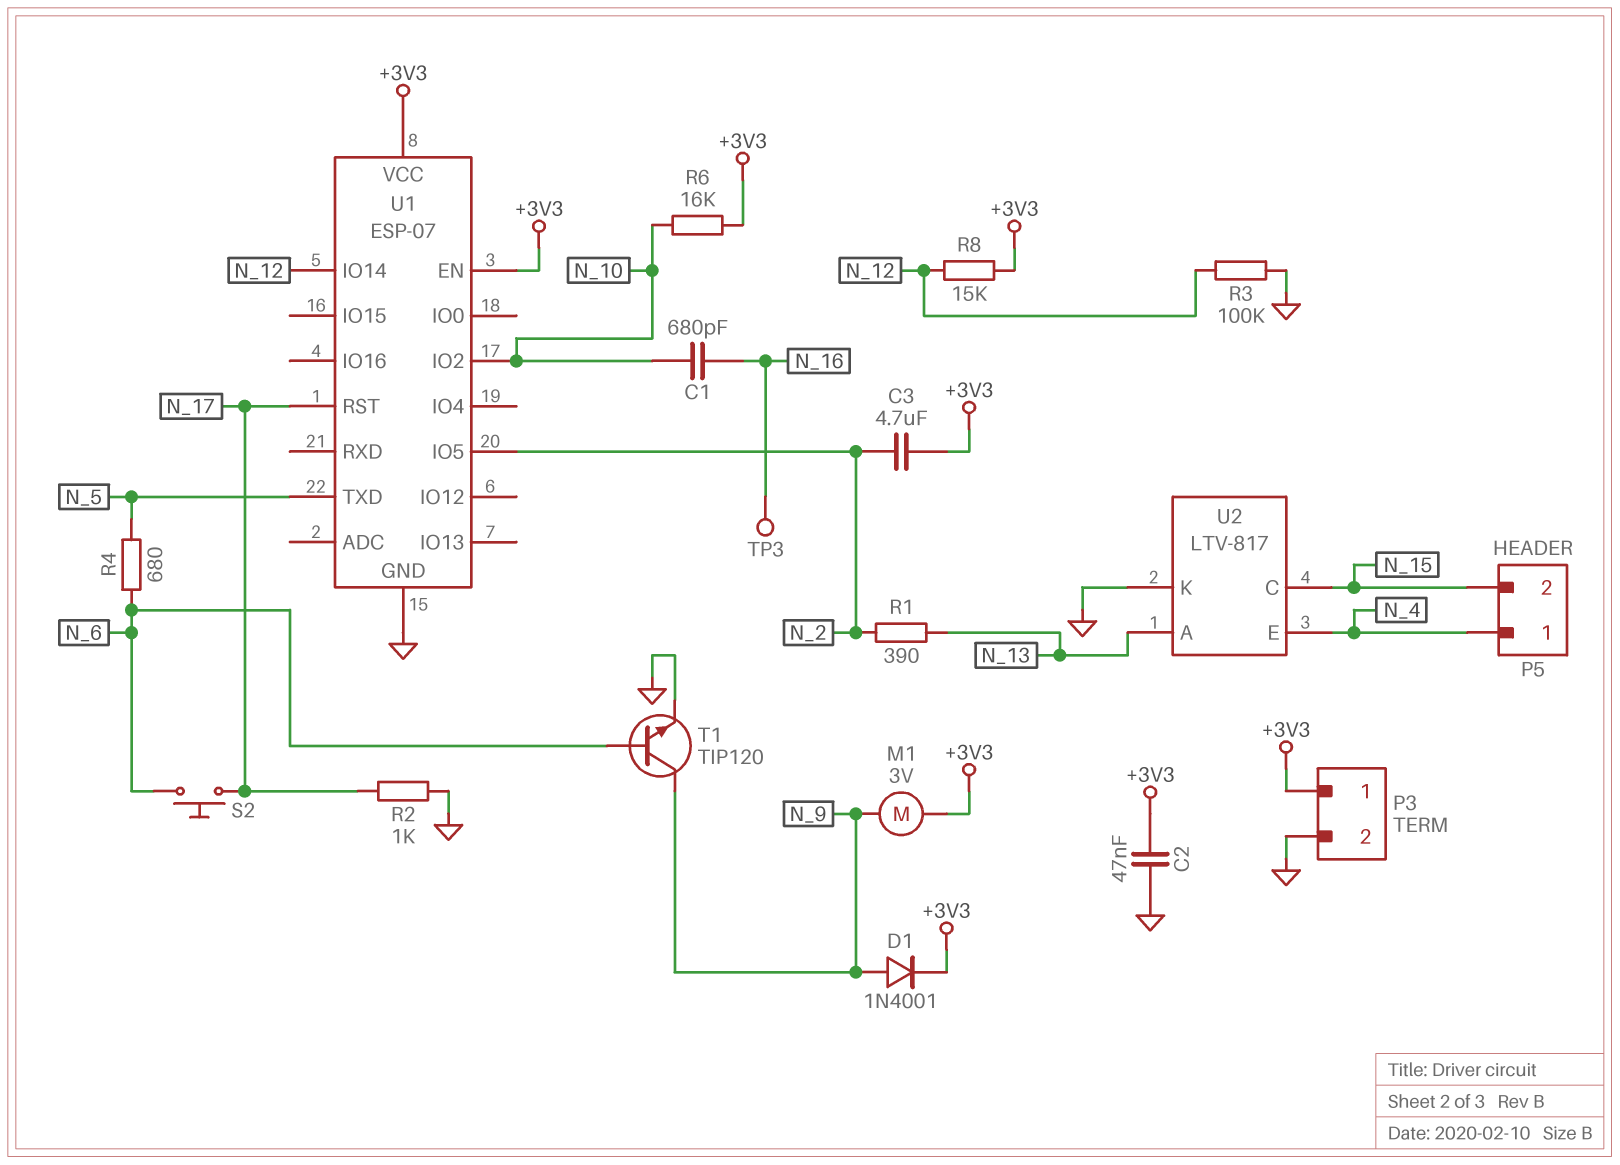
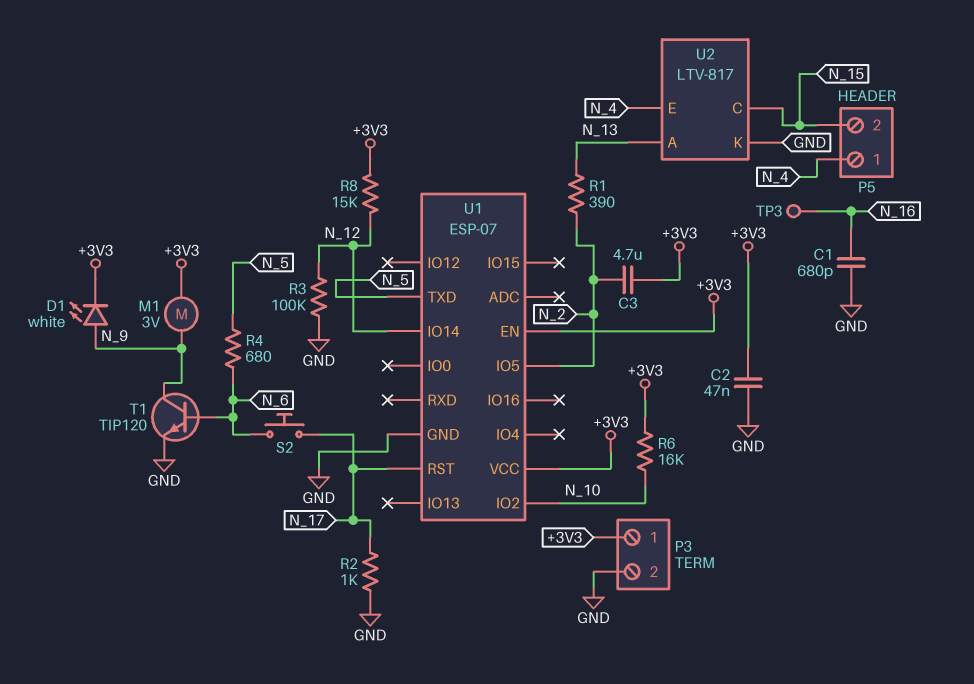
C1: 680pF (N_10, N_16) -> 680pF (GND, N_16)
D1: diode 1N4001 (A N_9, K +3V3) -> LED white (A N_9, K +3V3)

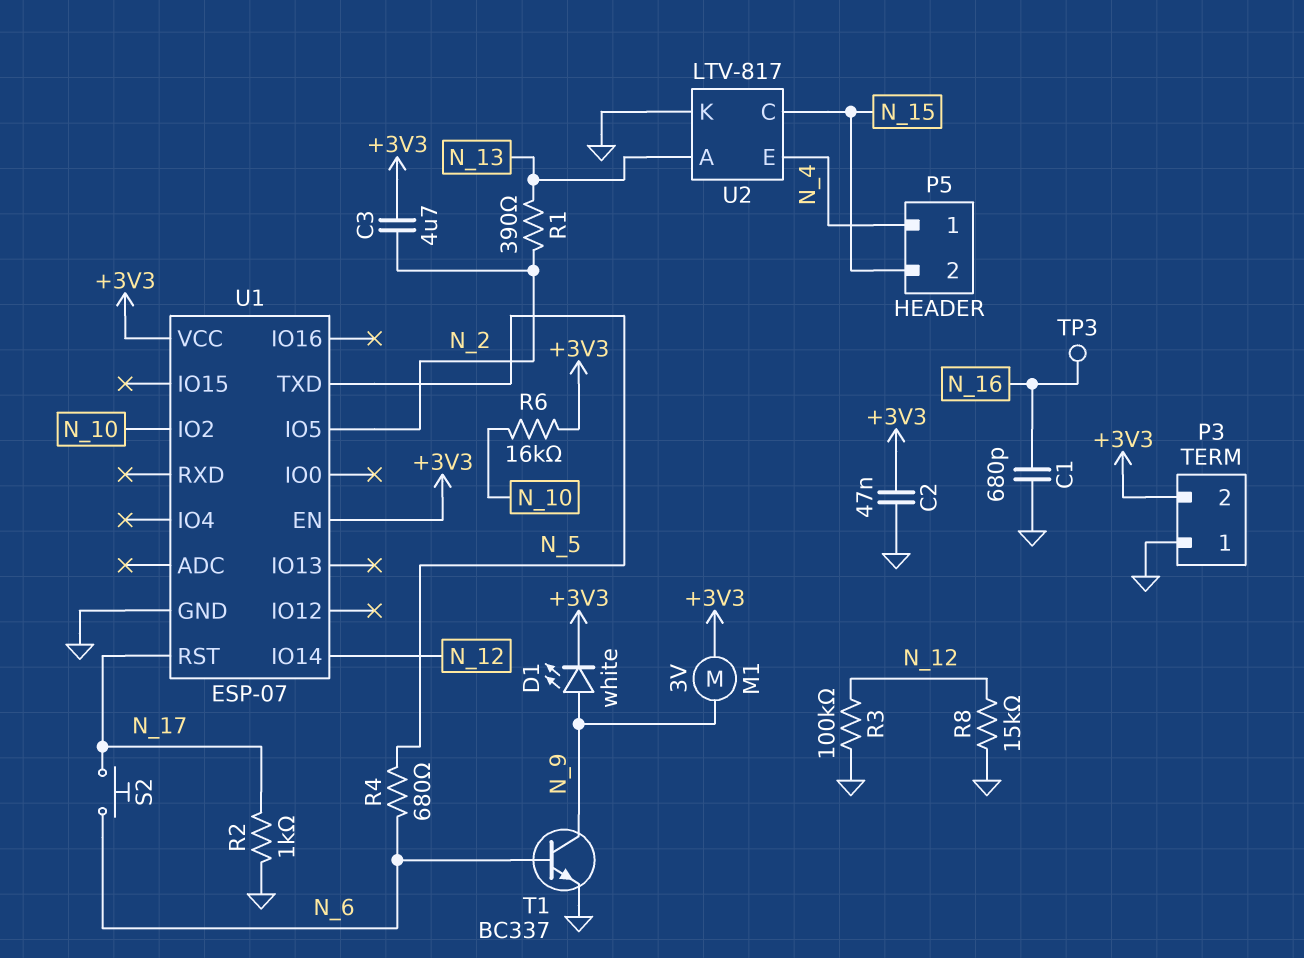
P3 pin 1: +3V3 -> GND
P3 pin 2: GND -> +3V3
R8: 15k (+3V3, N_12) -> 15k (GND, N_12)
T1: NPN TIP120 (B N_6, C N_9, E GND) -> NPN BC337 (B N_6, C N_9, E GND)

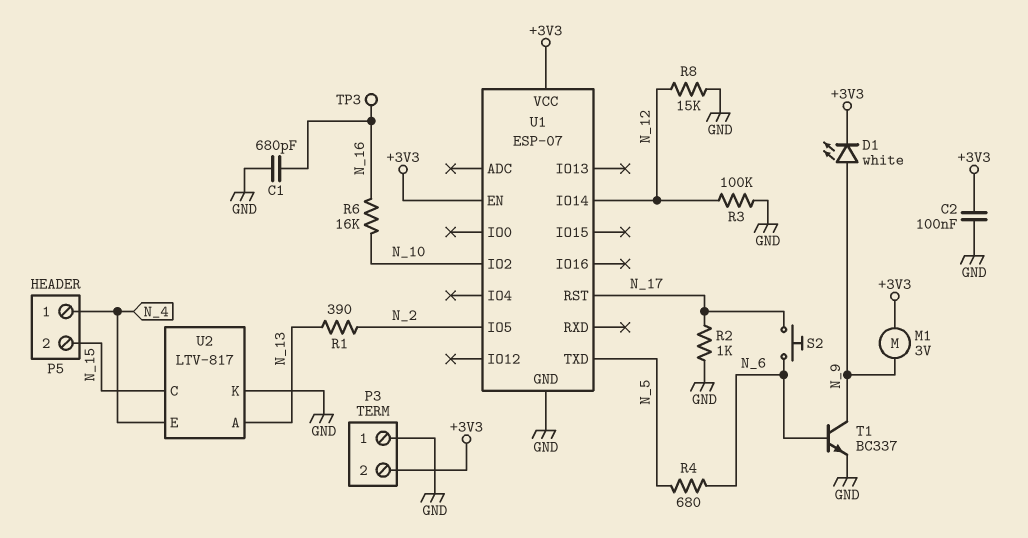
C2: 47nF (+3V3, GND) -> 100nF (+3V3, GND)
C3: 4.7uF (+3V3, N_2) -> none
R6: 16k (+3V3, N_10) -> 16k (N_10, N_16)

